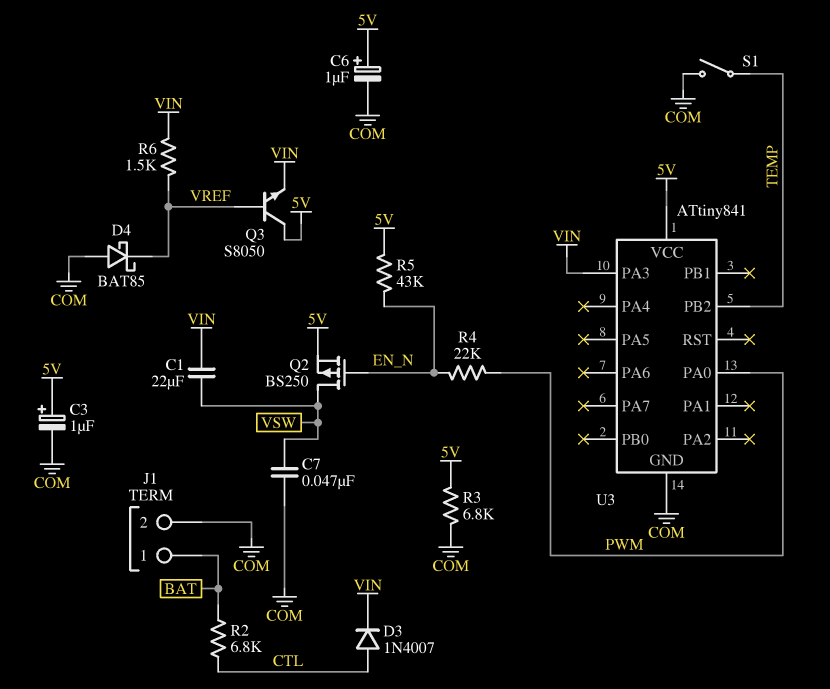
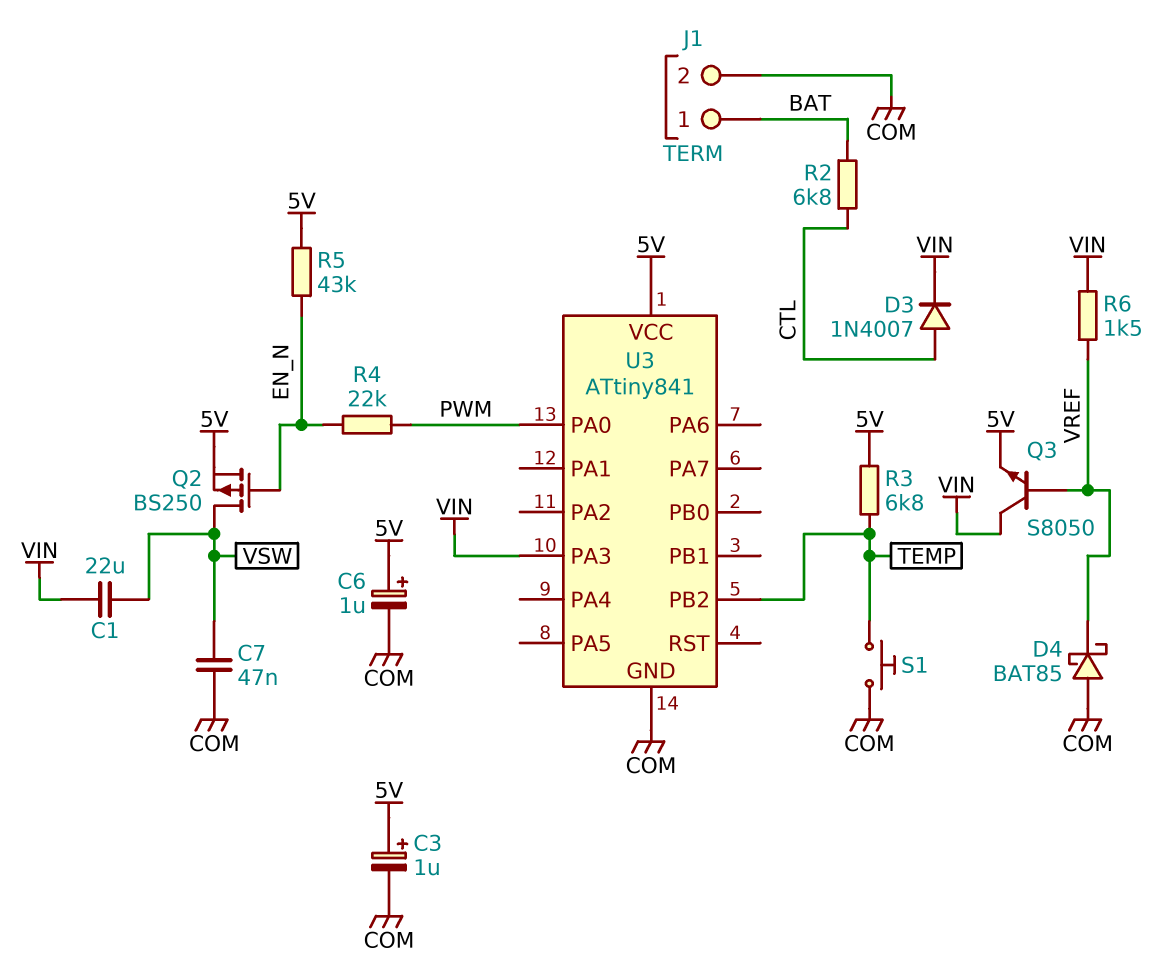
Q3: NPN S8050 (B VREF, C 5V, E VIN) -> NPN S8050 (B VREF, C VIN, E 5V)
R3: 6.8k (5V, COM) -> 6.8k (5V, TEMP)
S1: switch (COM, TEMP) -> button (COM, TEMP)

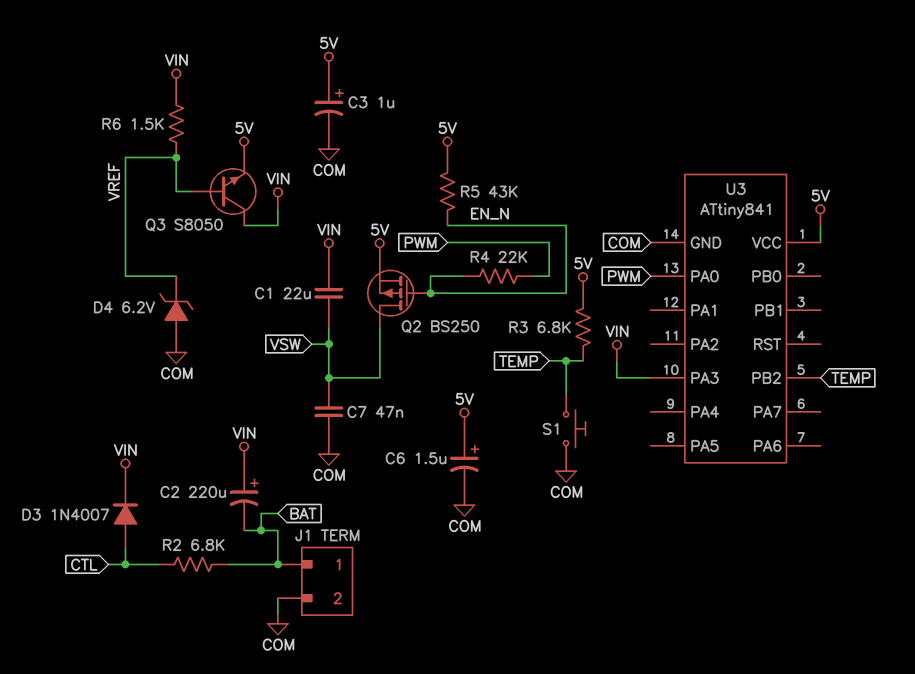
C2: none -> 220uF (plus VIN, minus BAT)
C6: 1uF (plus 5V, minus COM) -> 1.5uF (plus 5V, minus COM)
D4: schottky BAT85 (A COM, K VREF) -> zener 6.2V (A COM, K VREF)

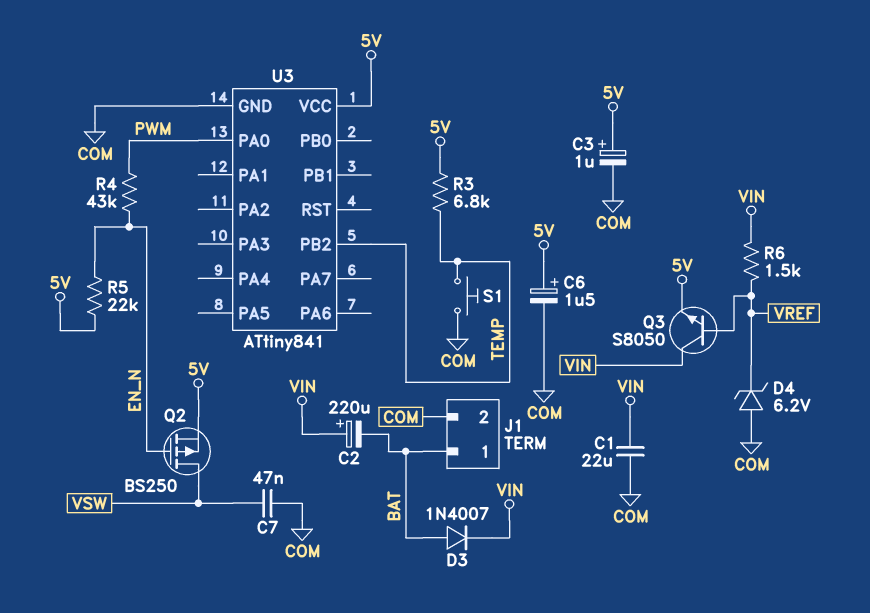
C1: 22uF (VIN, VSW) -> 22uF (COM, VIN)
D3: diode 1N4007 (A CTL, K VIN) -> diode 1N4007 (A BAT, K VIN)
R2: 6.8k (BAT, CTL) -> none
R4: 22k (EN_N, PWM) -> 43k (EN_N, PWM)
R5: 43k (5V, EN_N) -> 22k (5V, EN_N)
U3 pin PA3: VIN -> none

